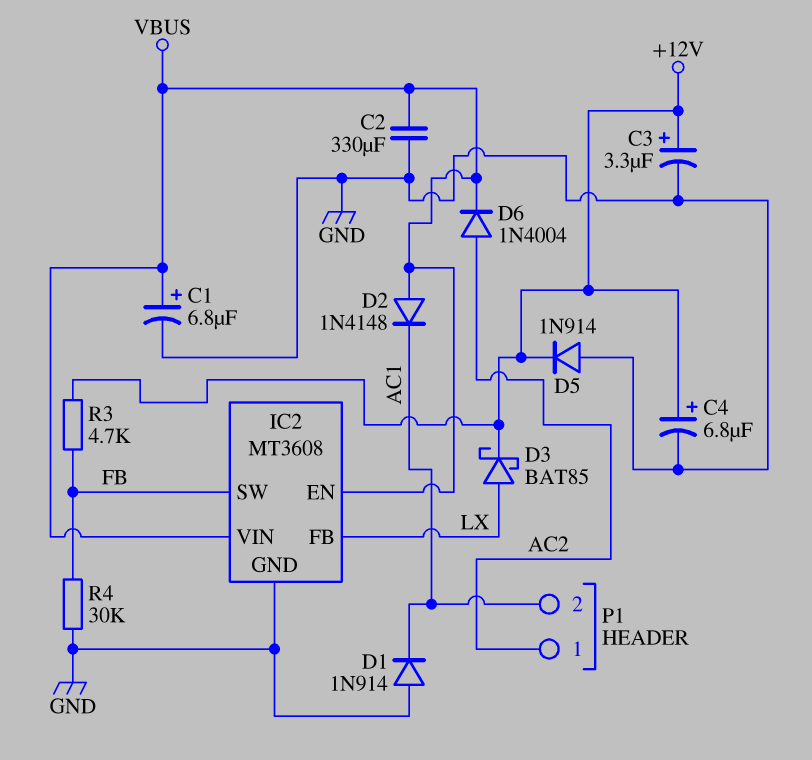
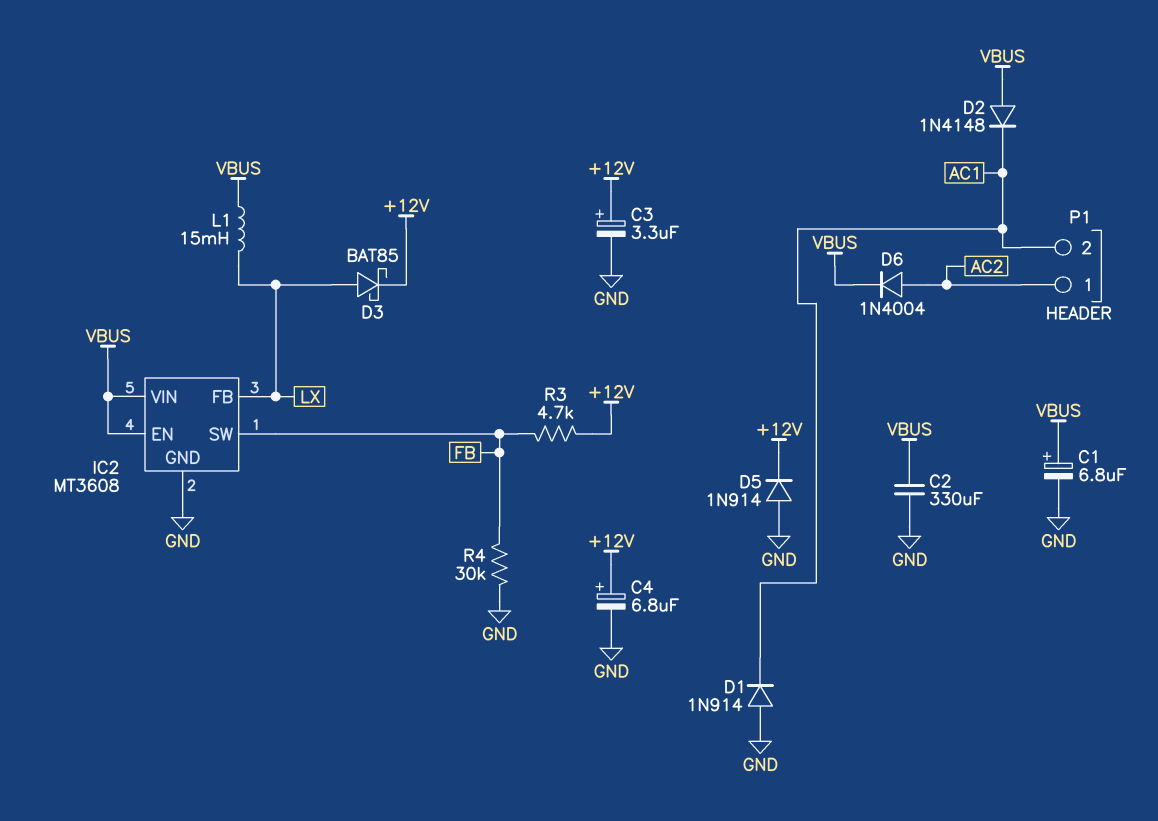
L1: none -> 15mH (LX, VBUS)

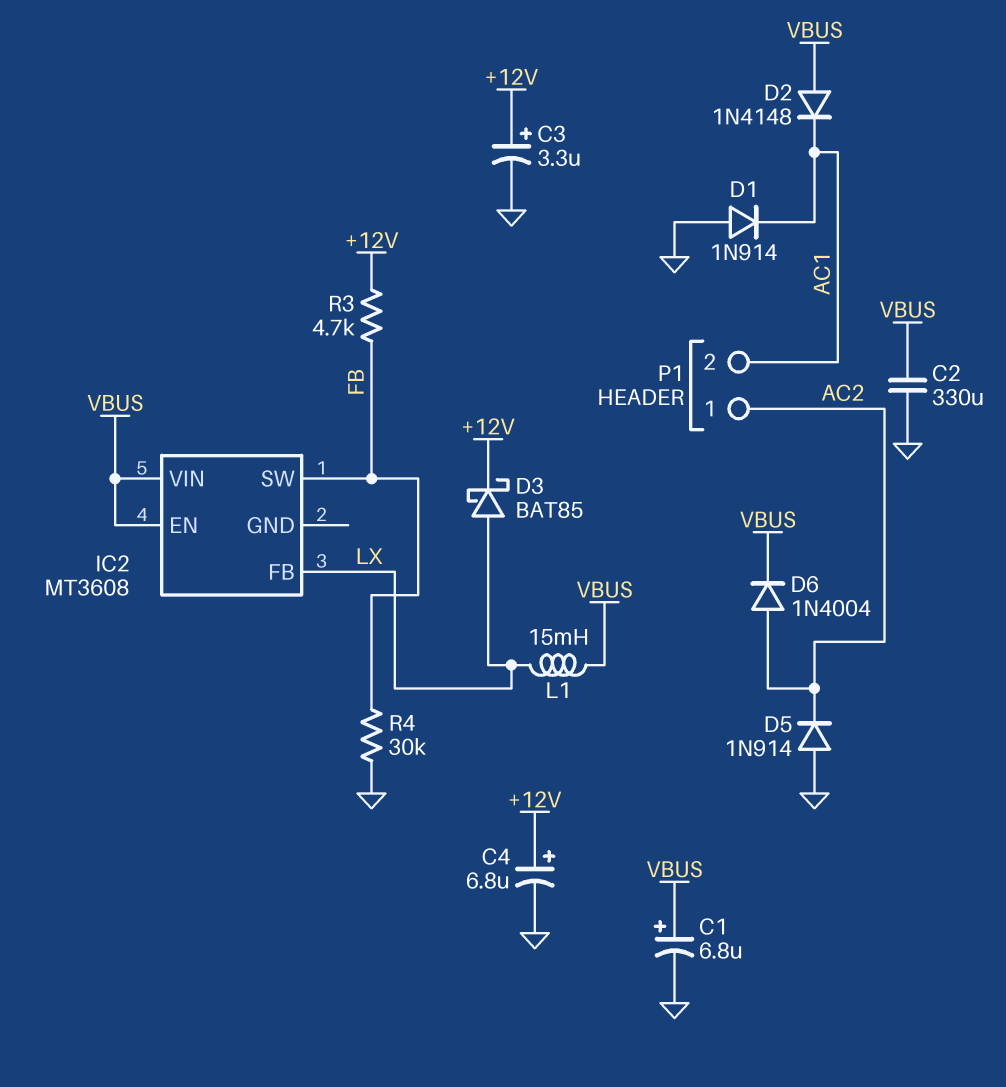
D5: diode 1N914 (A GND, K +12V) -> diode 1N914 (A GND, K AC2)
IC2 pin GND: GND -> none

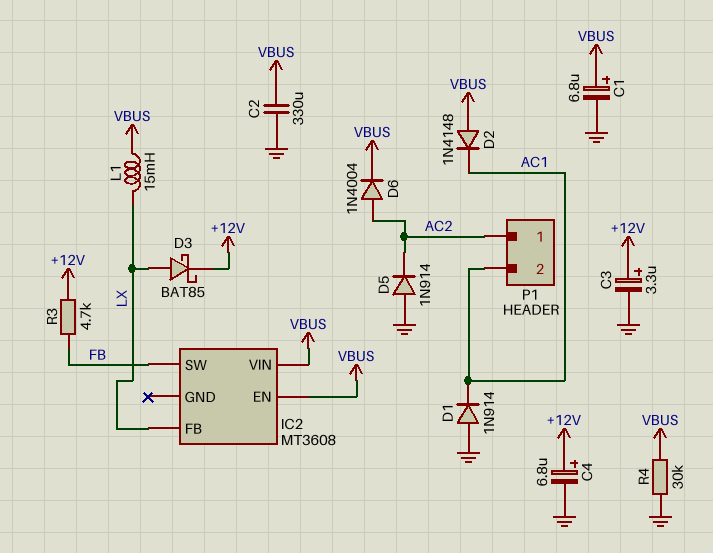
R4: 30k (FB, GND) -> 30k (GND, VBUS)

